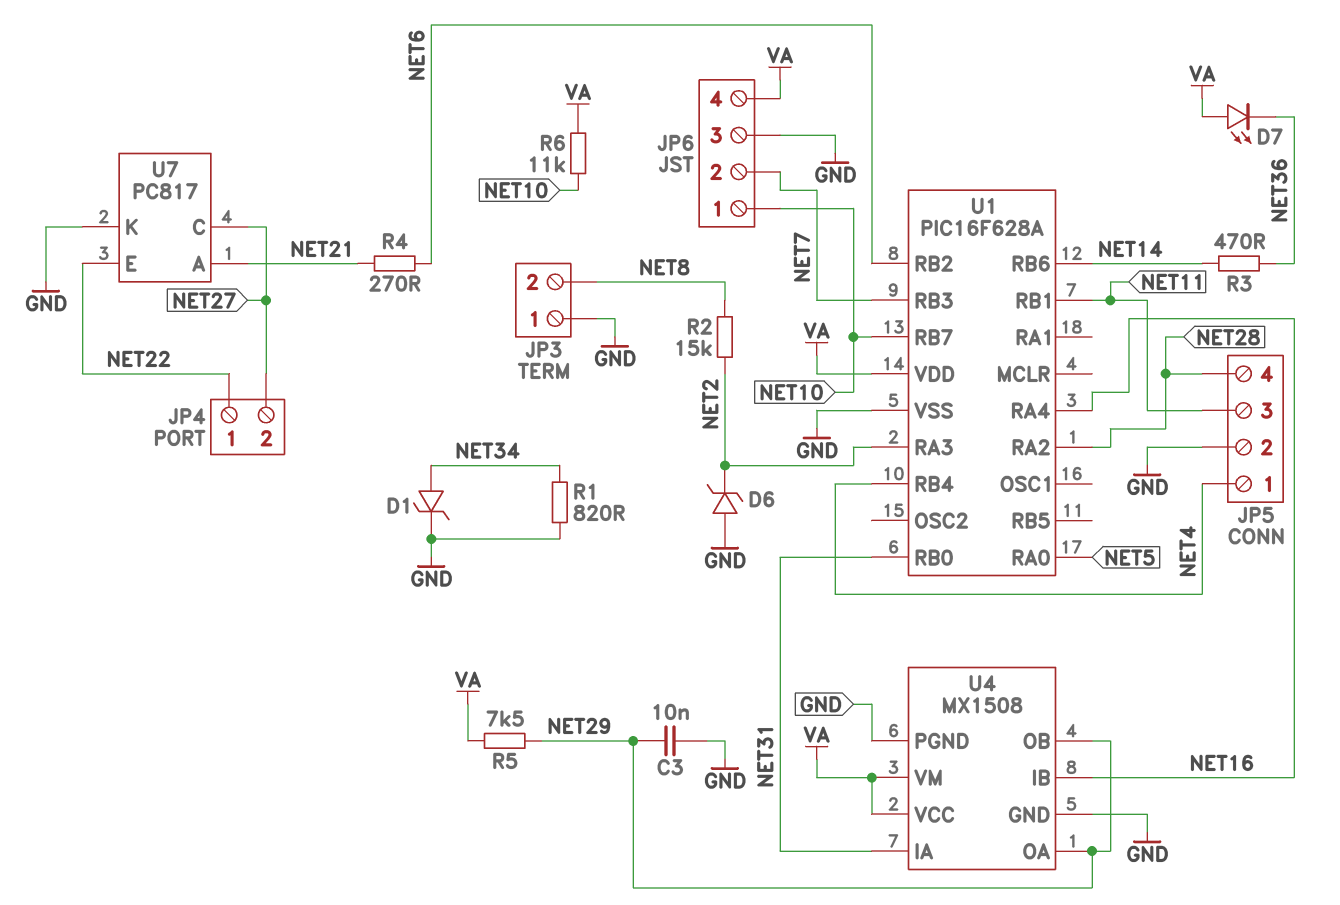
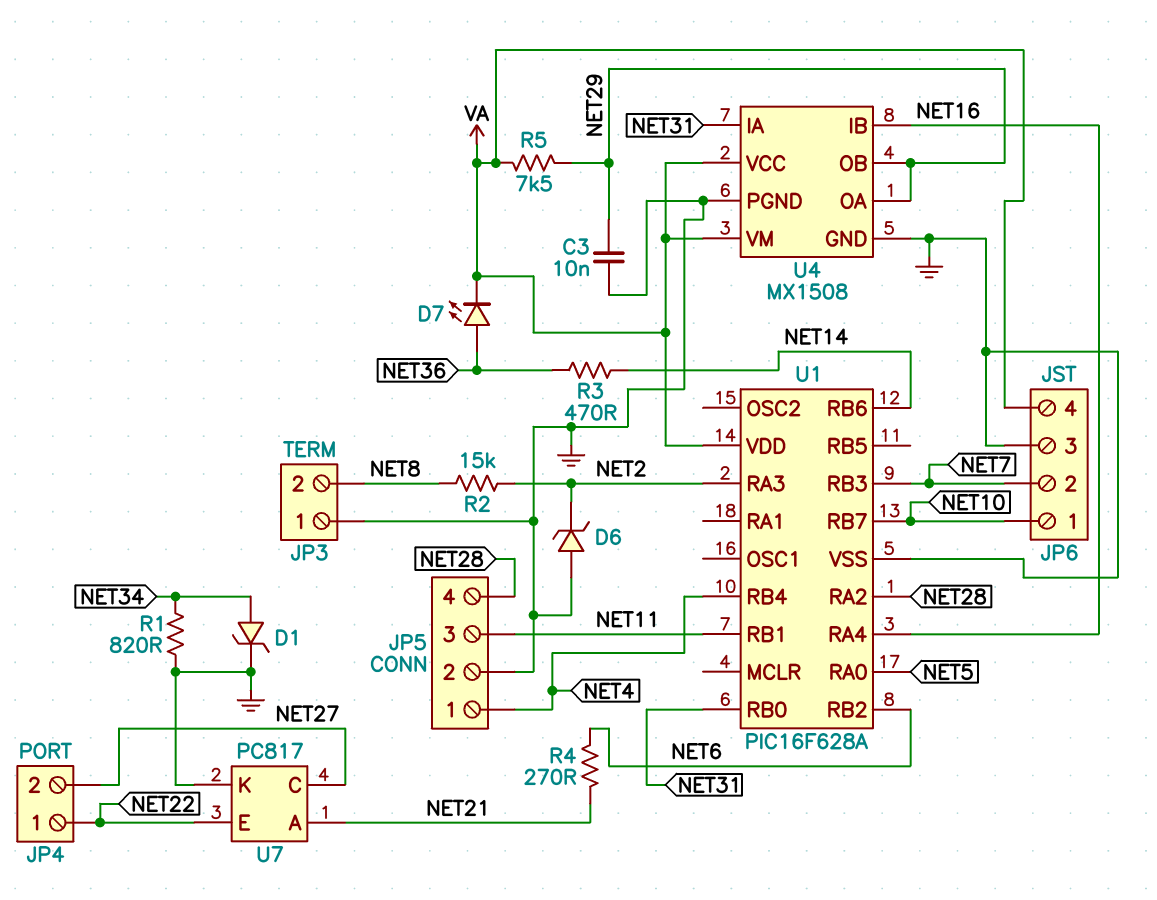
D7: LED (A VA, K NET36) -> LED (A NET36, K VA)
R6: 11k (NET10, VA) -> none

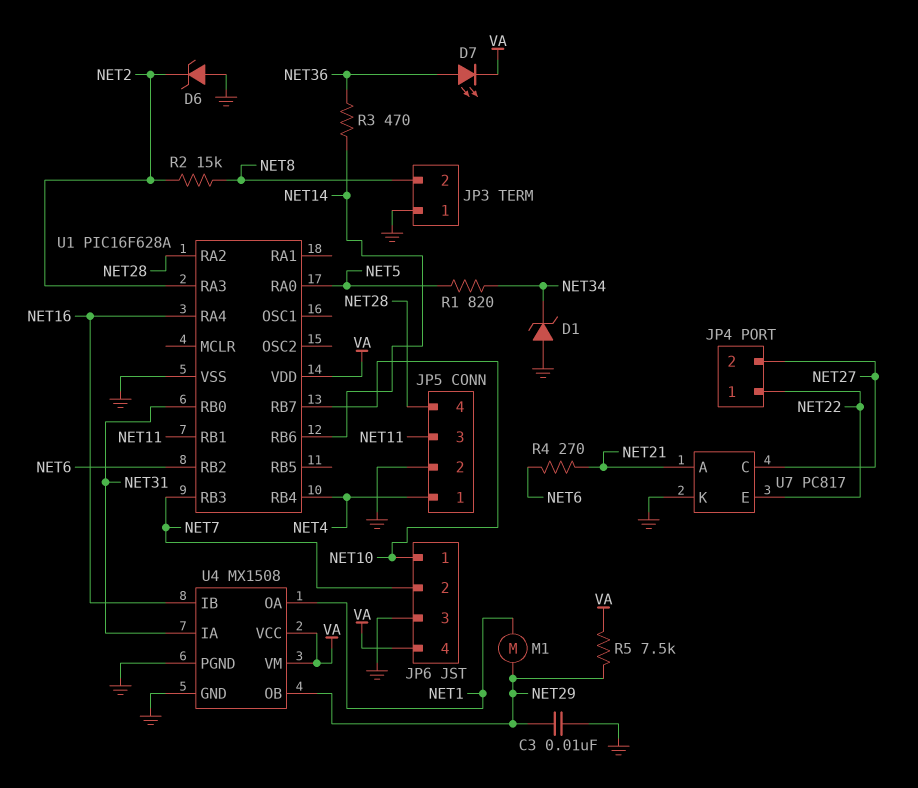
D1: zener (A NET34, K GND) -> zener (A GND, K NET34)
M1: none -> motor (NET1, NET29)
R1: 820 (GND, NET34) -> 820 (NET5, NET34)
U4 pin OA: NET29 -> NET1

